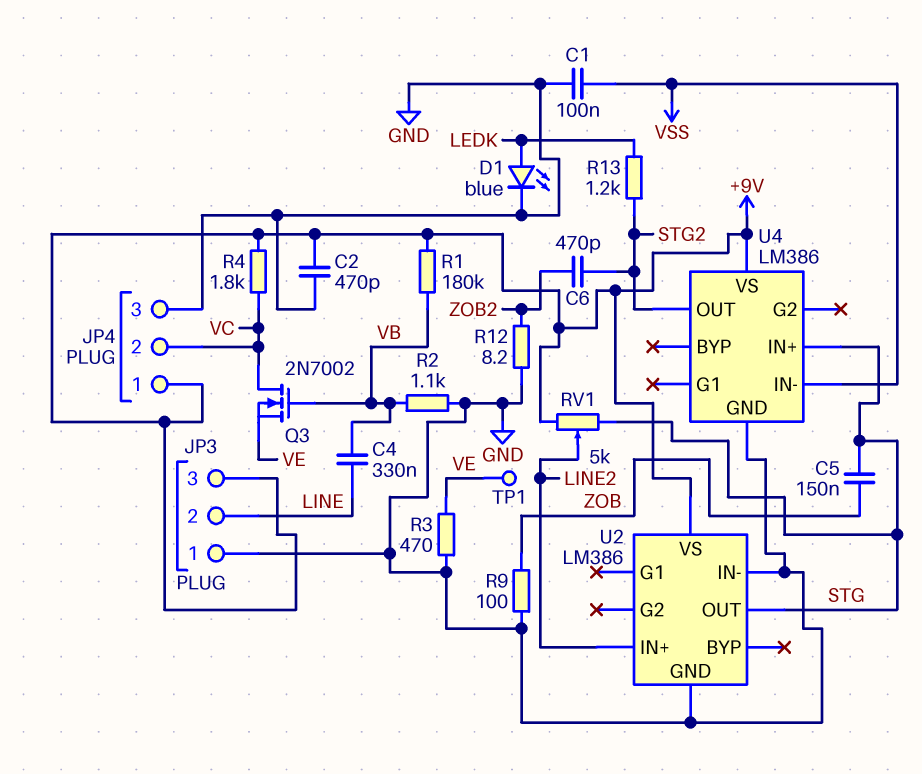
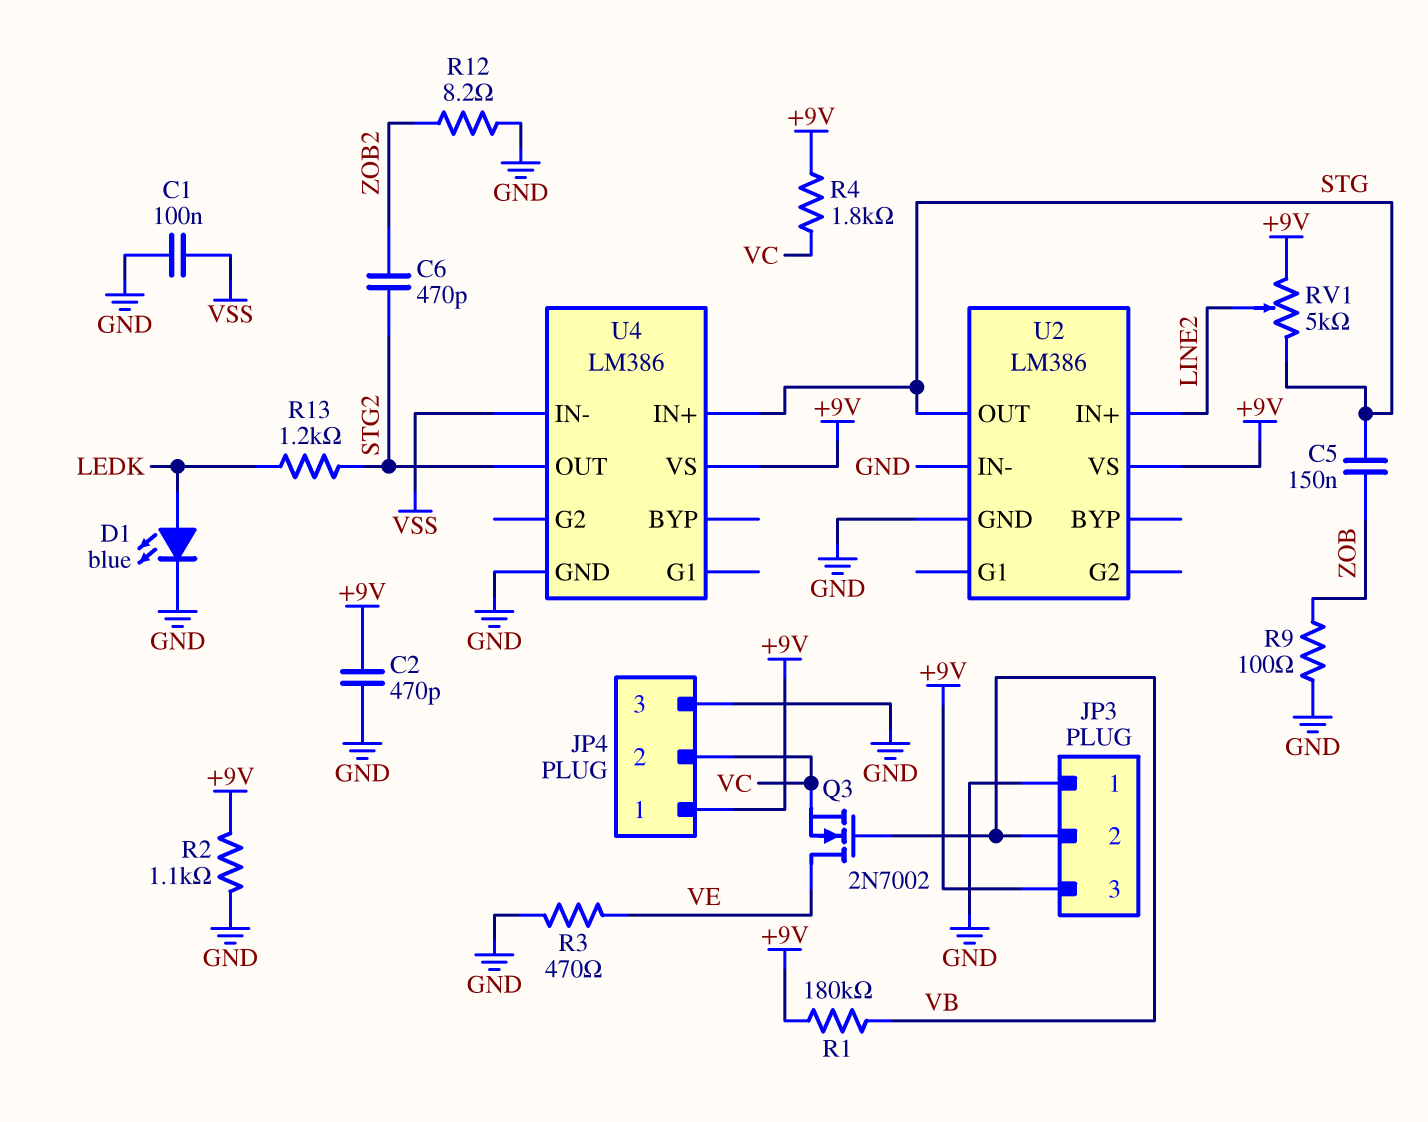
C4: 330nF (LINE, VB) -> none
JP3 pin 2: LINE -> VB
Q3: NMOS 2N7002 (G VB, D VC, S VE) -> NMOS 2N7002 (G VB, D VE, S VC)
R2: 1.1k (GND, VB) -> 1.1k (+9V, GND)
TP1: test point (VE) -> none

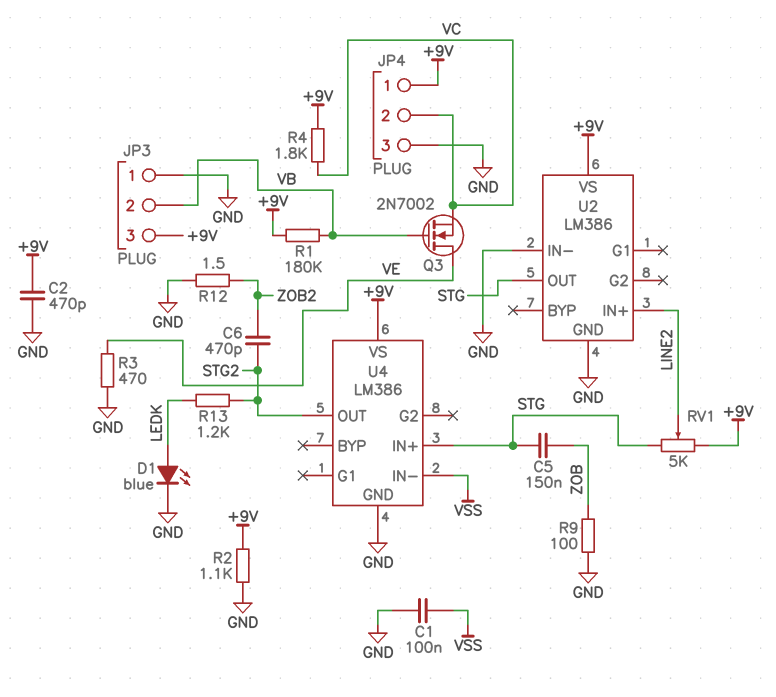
R12: 8.2 (GND, ZOB2) -> 1.5 (GND, ZOB2)

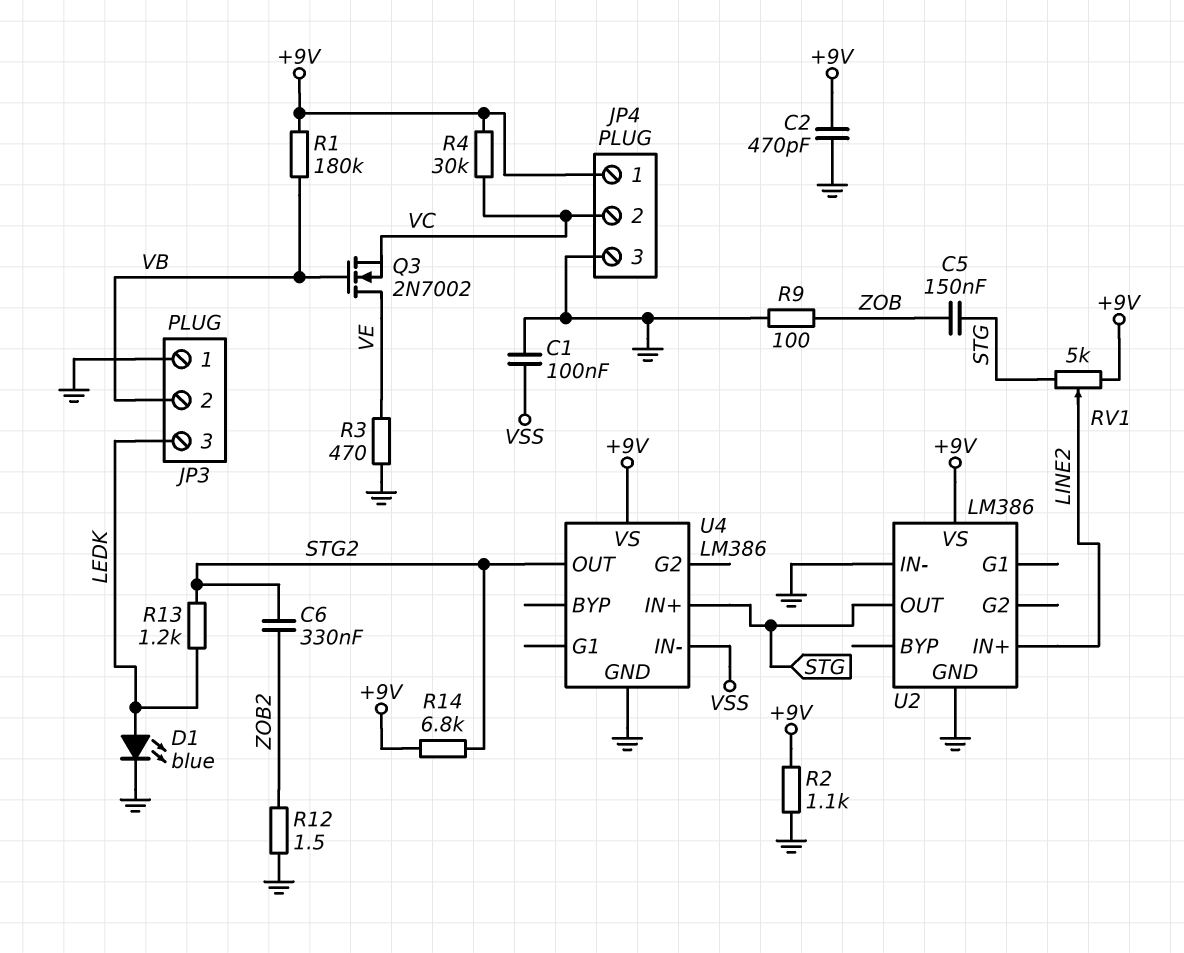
C6: 470pF (STG2, ZOB2) -> 330nF (STG2, ZOB2)
JP3 pin 3: +9V -> LEDK
R4: 1.8k (+9V, VC) -> 30k (+9V, VC)
R14: none -> 6.8k (+9V, STG2)

